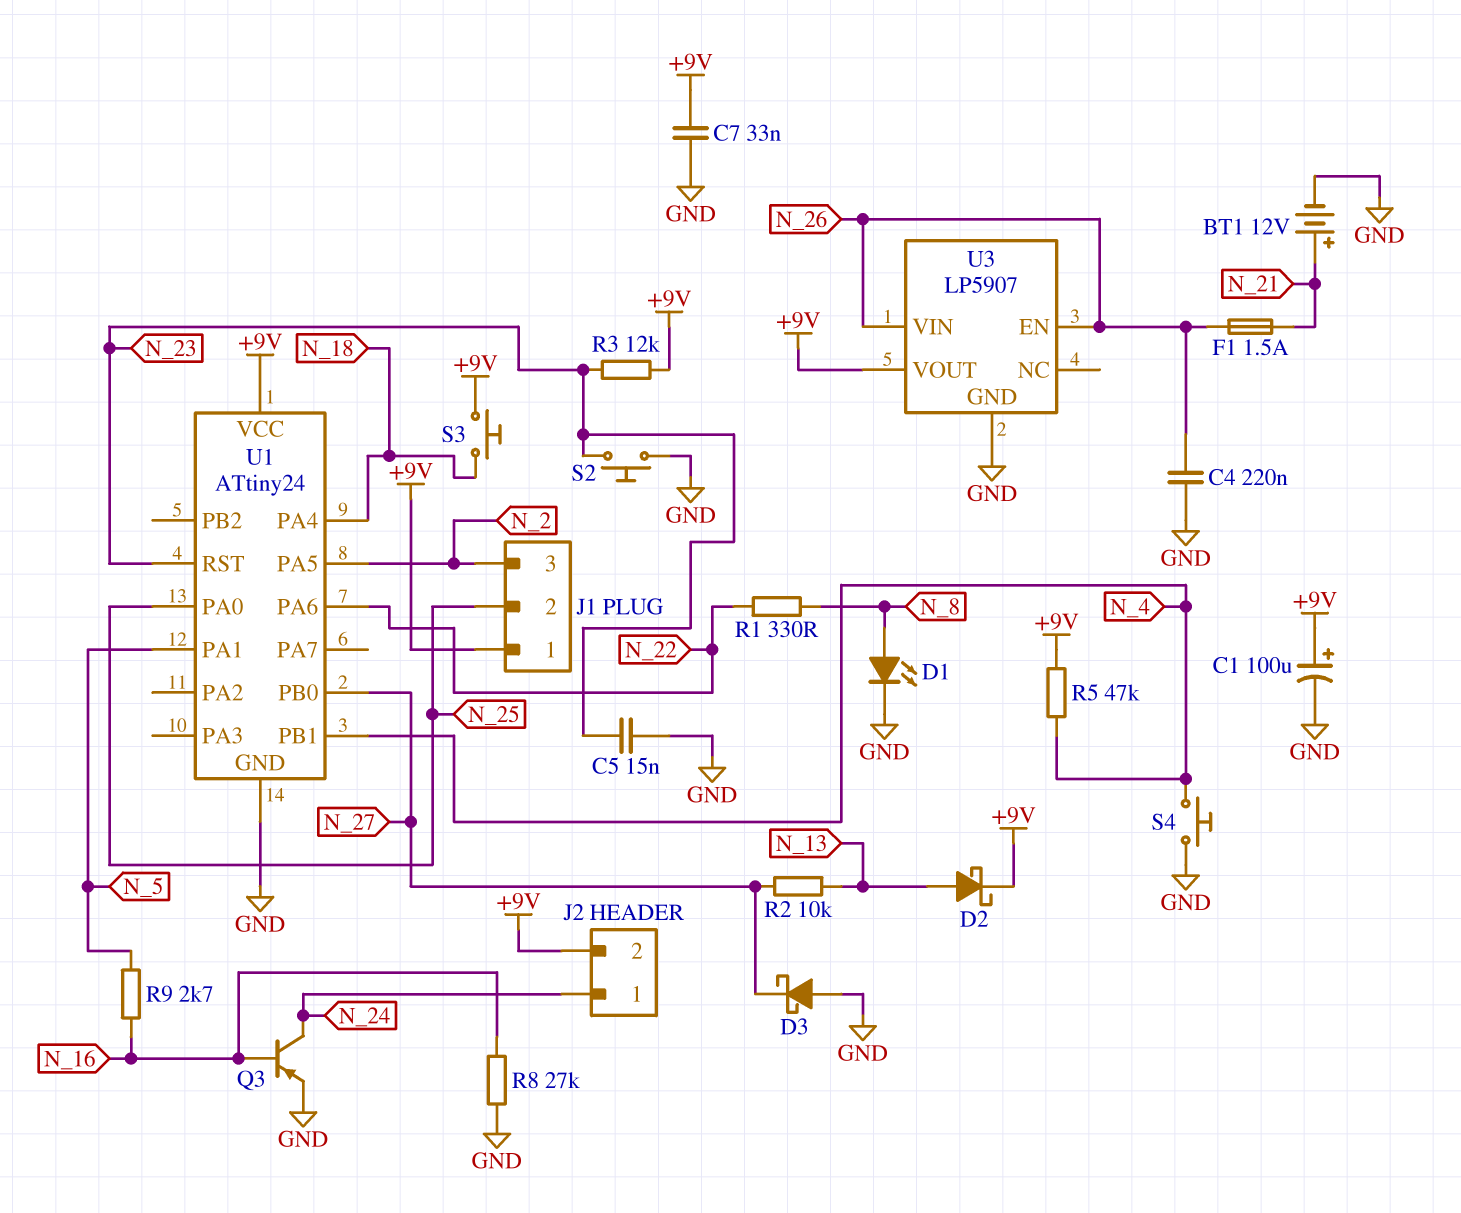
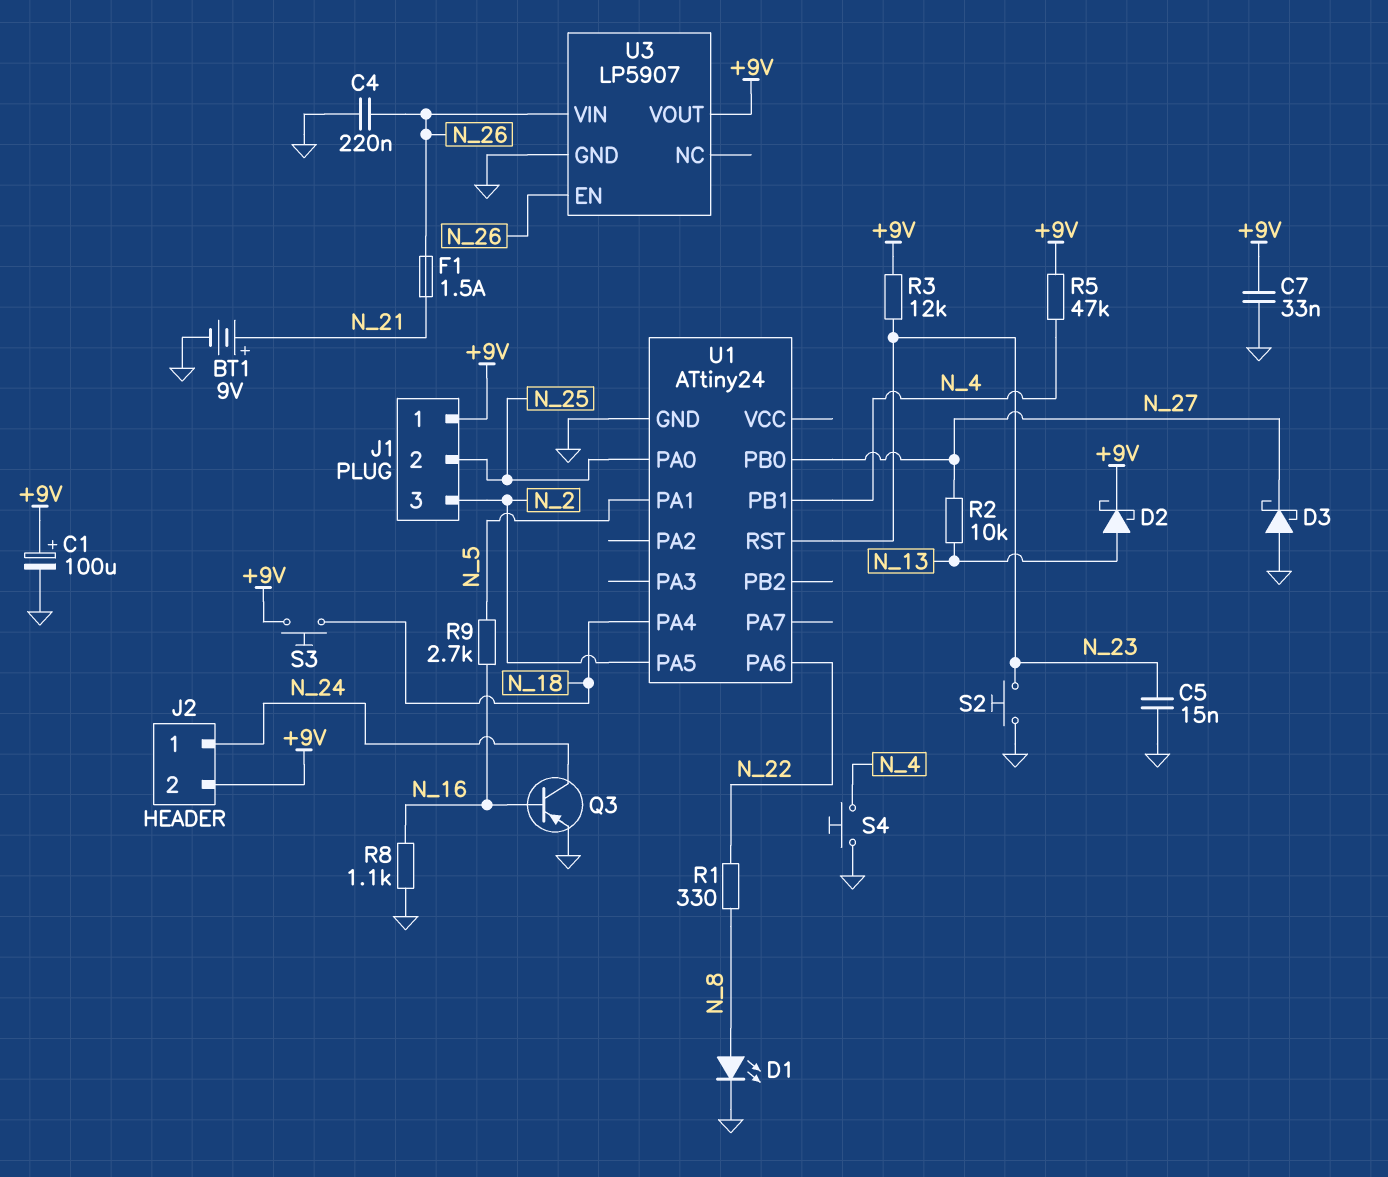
BT1: 12V (plus N_21, minus GND) -> 9V (plus N_21, minus GND)
R8: 27k (GND, N_16) -> 1.1k (GND, N_16)
U1 pin VCC: +9V -> none

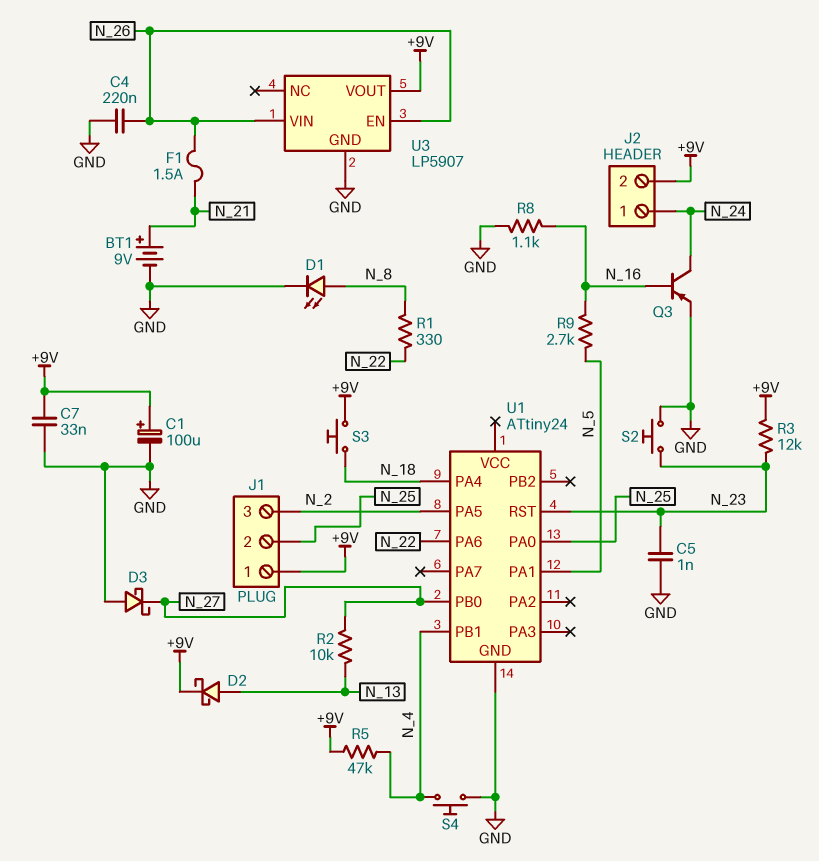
C5: 15nF (GND, N_23) -> 1nF (GND, N_23)

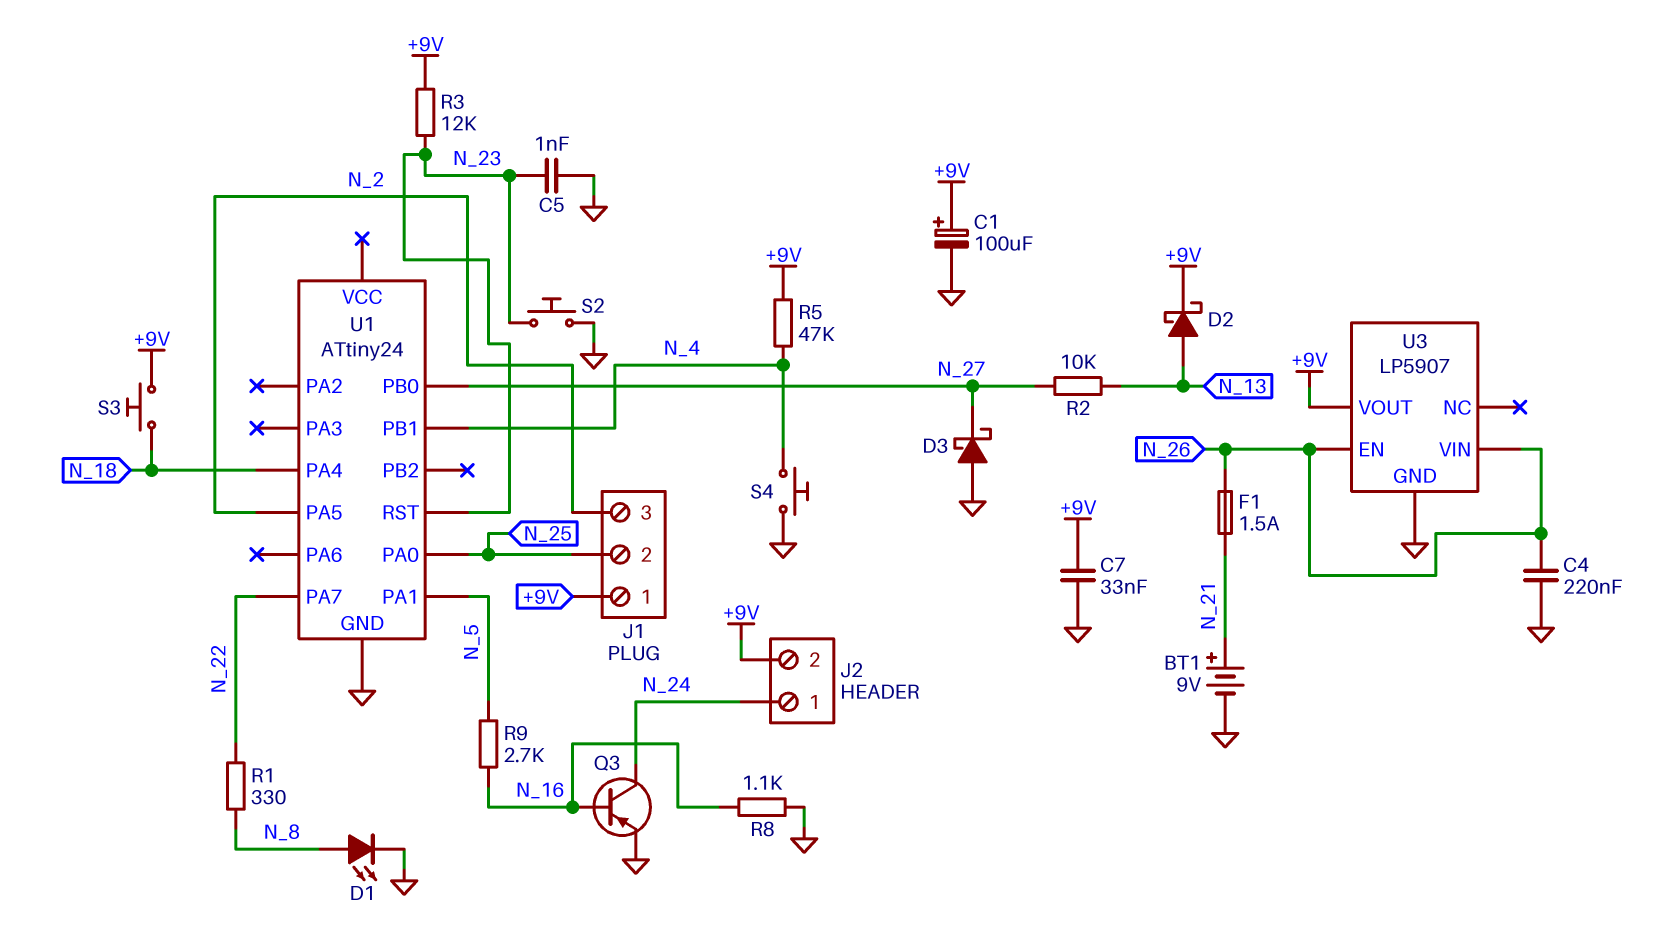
U1 pin PA6: N_22 -> none
U1 pin PA7: none -> N_22

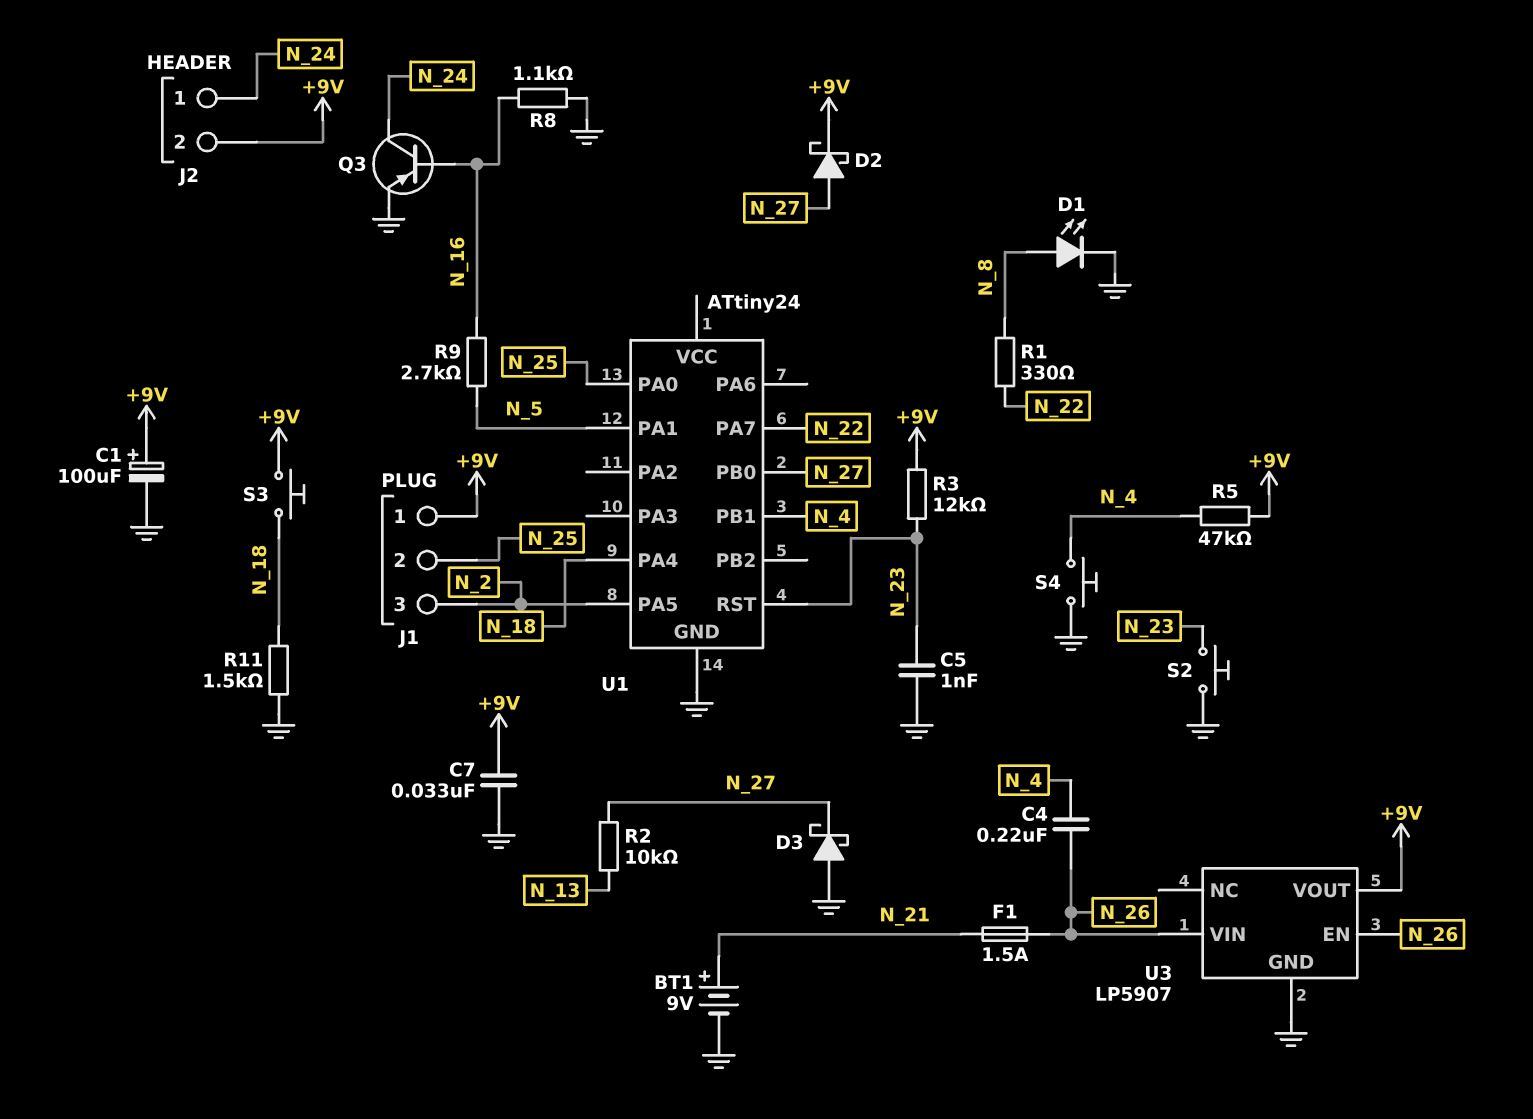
C4: 220nF (GND, N_26) -> 220nF (N_4, N_26)
D2: schottky (A N_13, K +9V) -> schottky (A N_27, K +9V)
R11: none -> 1.5k (GND, N_18)

